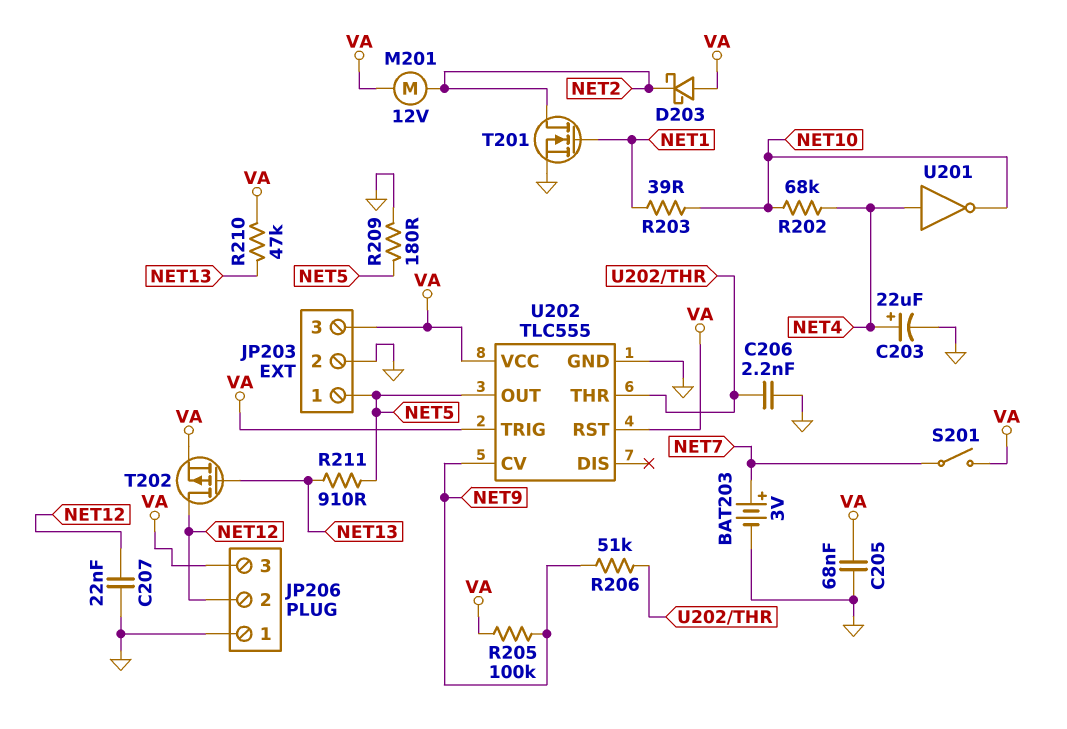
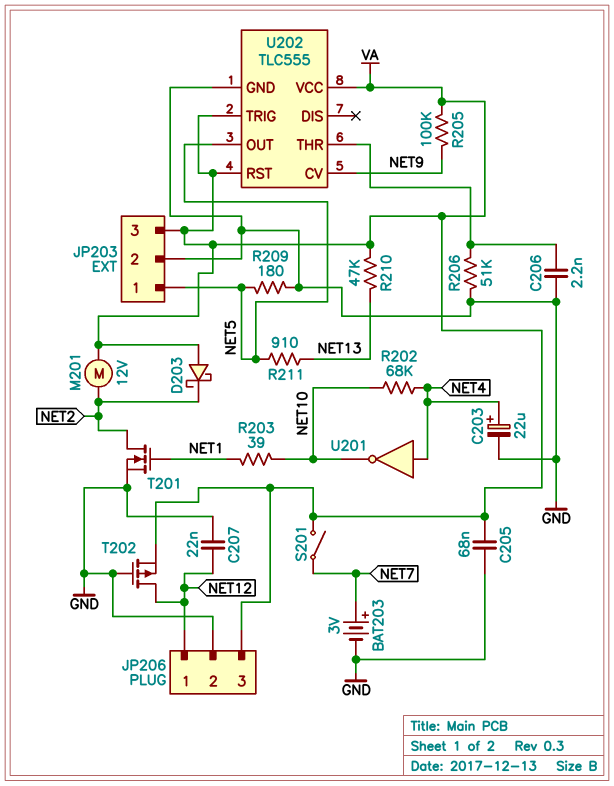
JP206 pin 1: GND -> NET12
JP206 pin 2: NET12 -> GND
R206: 51k (NET9, U202/THR) -> 51k (GND, U202/THR)
T202: PMOS (G NET13, D NET12, S VA) -> PMOS (G GND, D NET12, S VA)

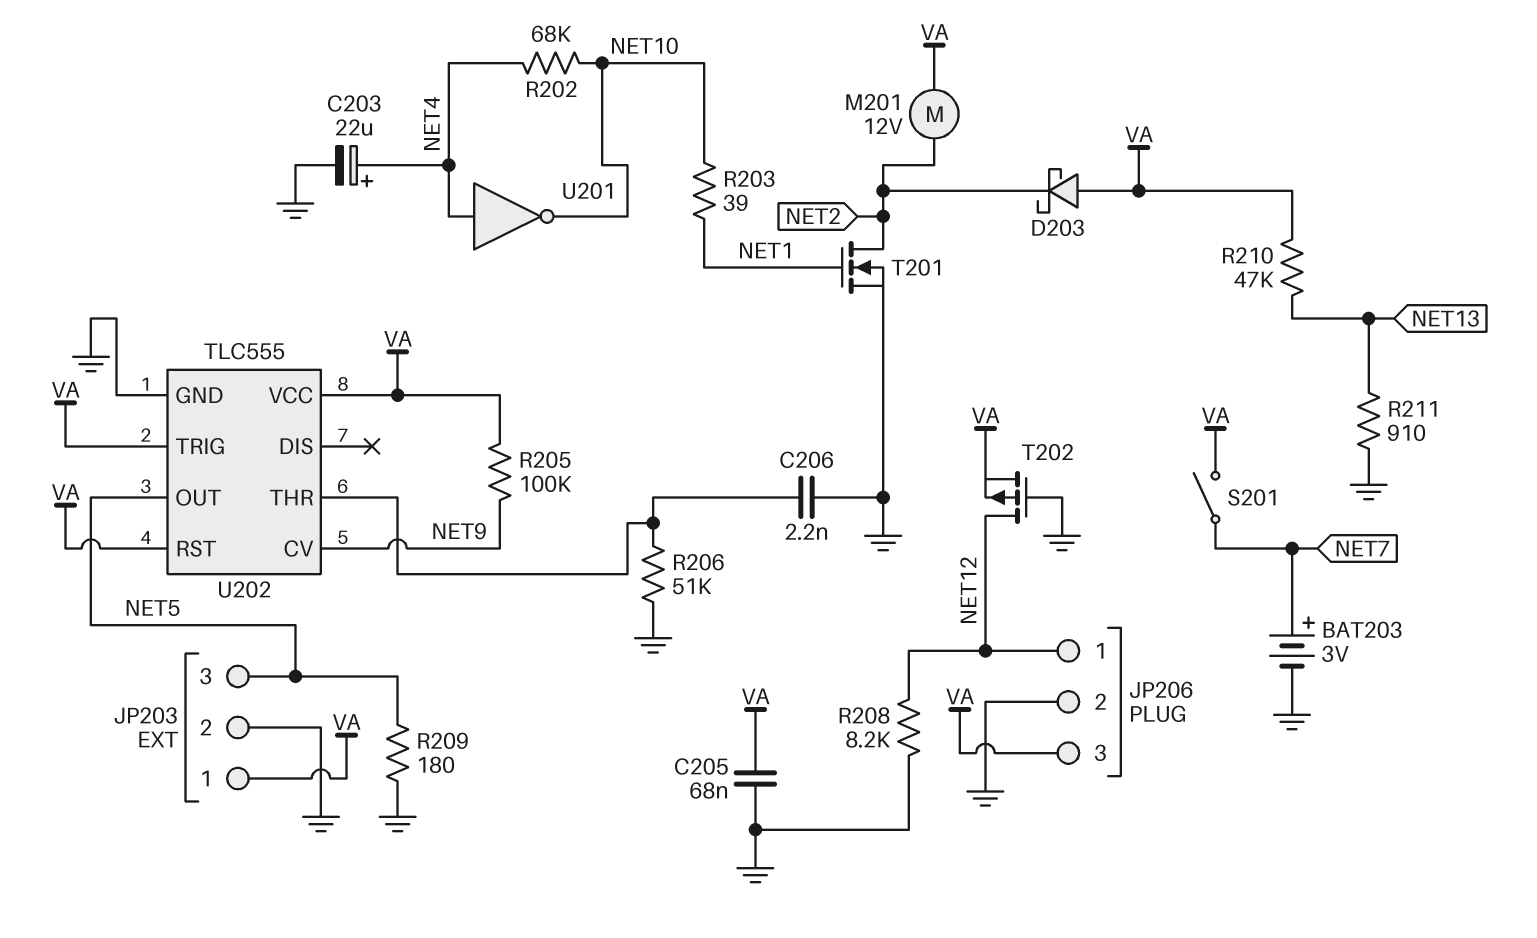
C207: 22nF (GND, NET12) -> none
JP203 pin 1: NET5 -> VA
JP203 pin 3: VA -> NET5
R208: none -> 8.2k (GND, NET12)
R211: 910 (NET5, NET13) -> 910 (GND, NET13)

